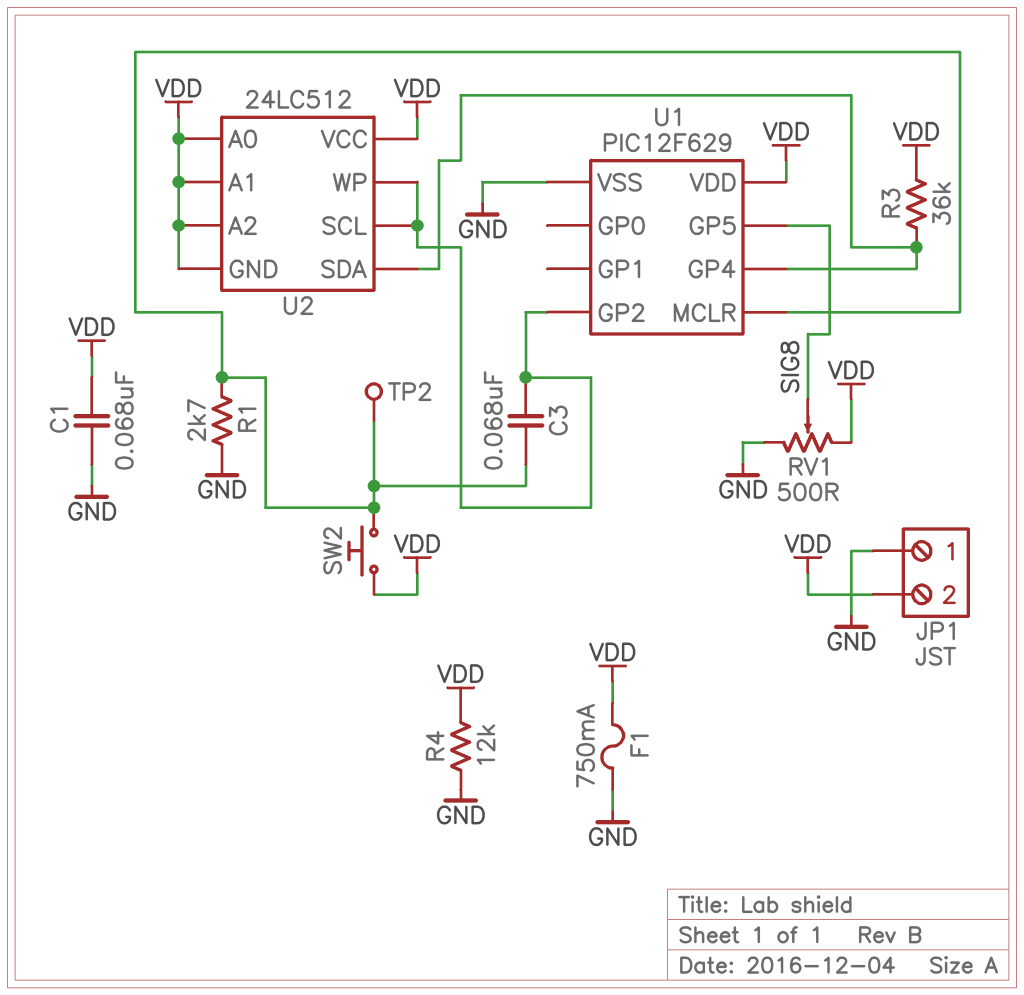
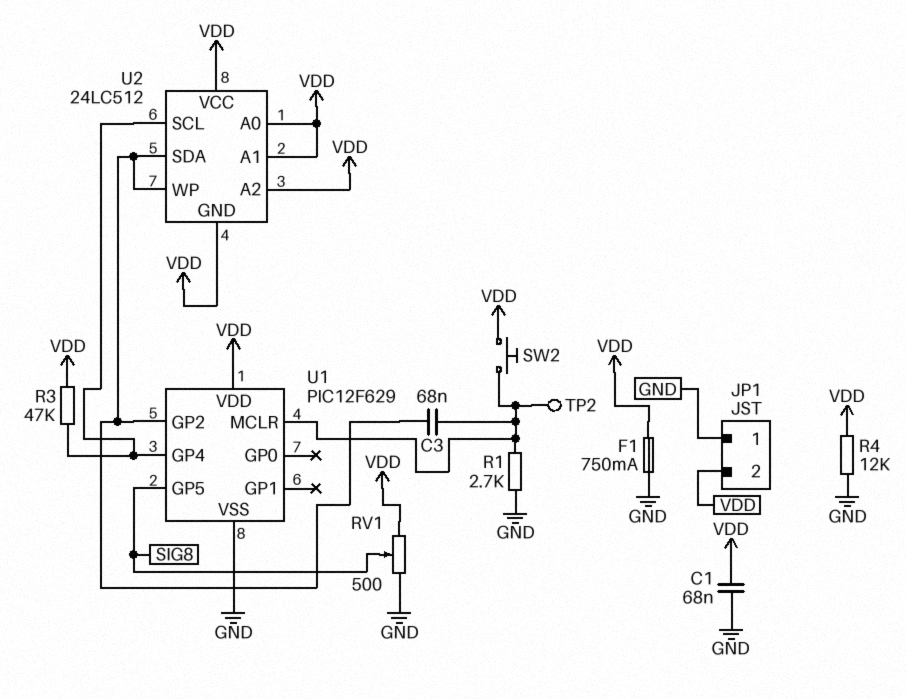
R3: 36k (U1/GP4, VDD) -> 47k (U1/GP4, VDD)
U2 pin SCL: U1/GP2 -> U1/GP4
U2 pin SDA: U1/GP4 -> U1/GP2

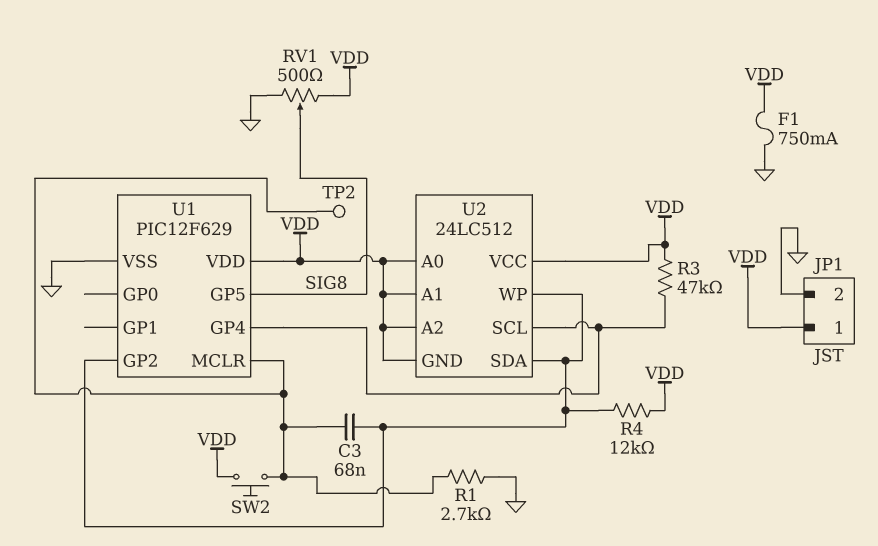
C1: 68nF (GND, VDD) -> none
JP1 pin 1: GND -> VDD
JP1 pin 2: VDD -> GND
R4: 12k (GND, VDD) -> 12k (U1/GP2, VDD)

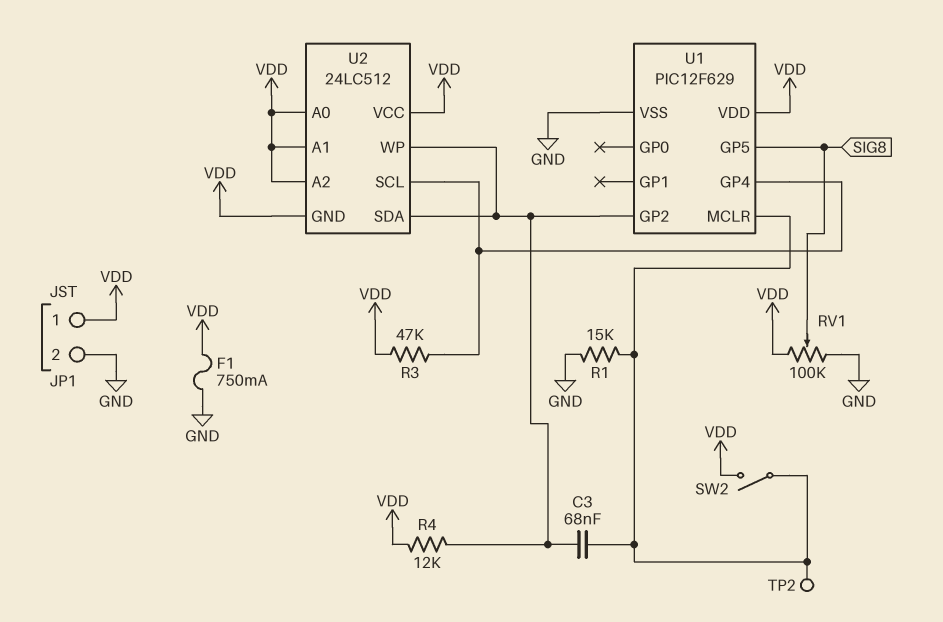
R1: 2.7k (GND, U1/MCLR) -> 15k (GND, U1/MCLR)
RV1: 500 (GND, VDD, wiper SIG8) -> 100k (GND, VDD, wiper SIG8)
SW2: button (U1/MCLR, VDD) -> switch (U1/MCLR, VDD)

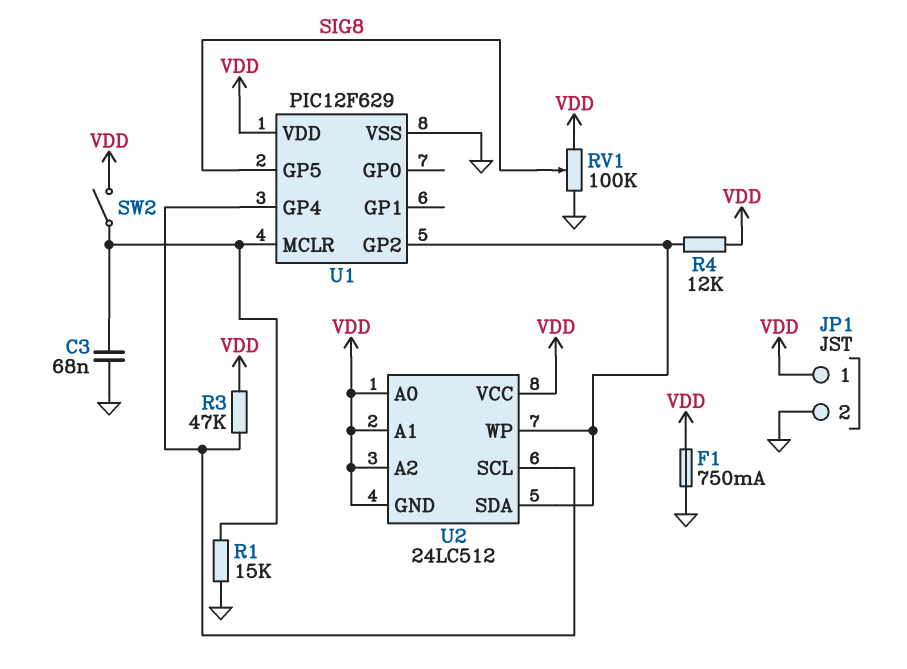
C3: 68nF (U1/GP2, U1/MCLR) -> 68nF (GND, U1/MCLR)
TP2: test point (U1/MCLR) -> none

